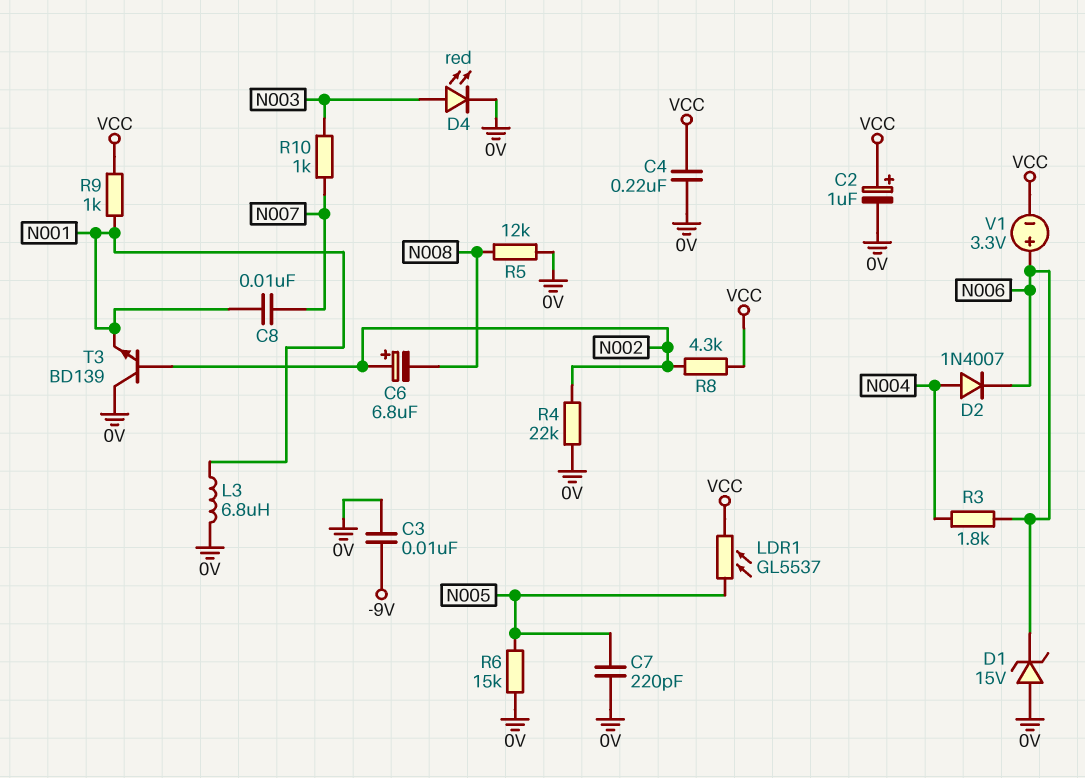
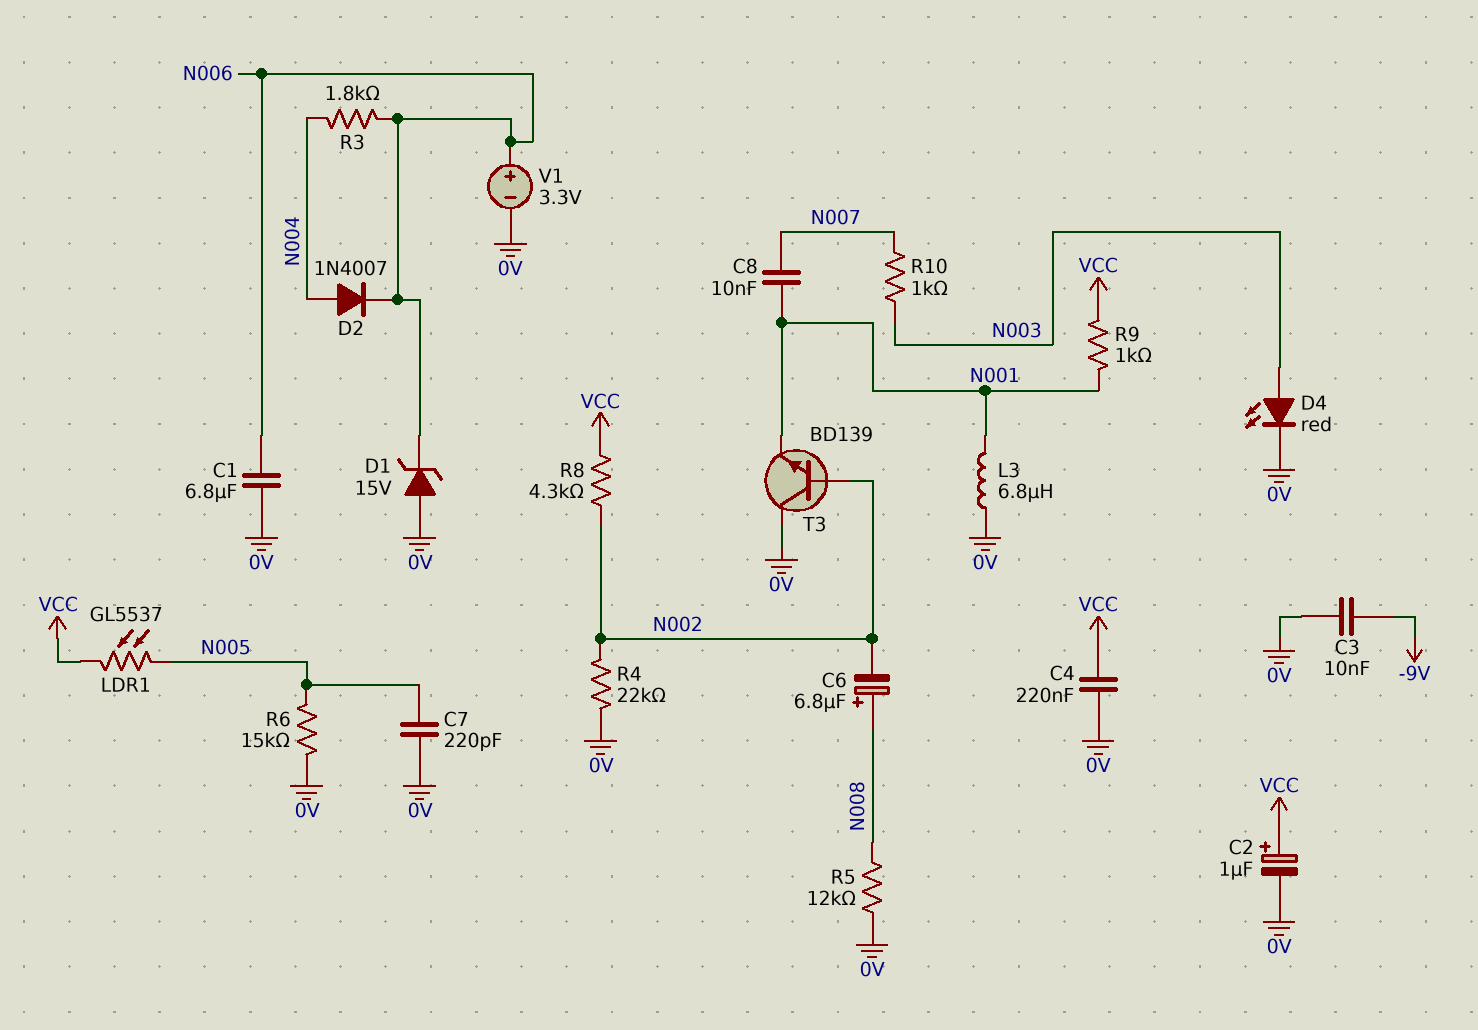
C1: none -> 6.8uF (0V, N006)
C6: 6.8uF (plus N002, minus N008) -> 6.8uF (plus N008, minus N002)
V1: 3.3V (plus N006, minus VCC) -> 3.3V (plus N006, minus 0V)

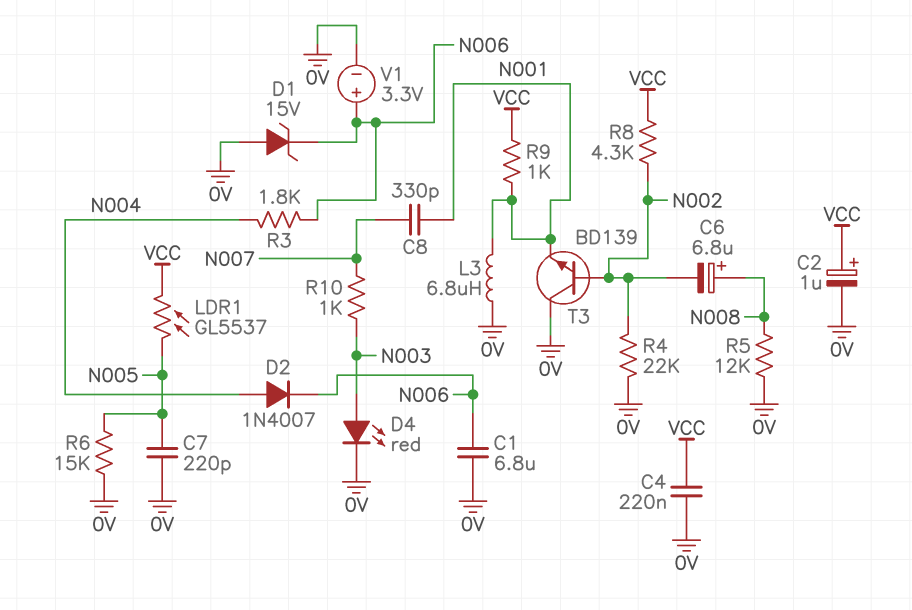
C3: 10nF (-9V, 0V) -> none
C8: 10nF (N001, N007) -> 330pF (N001, N007)

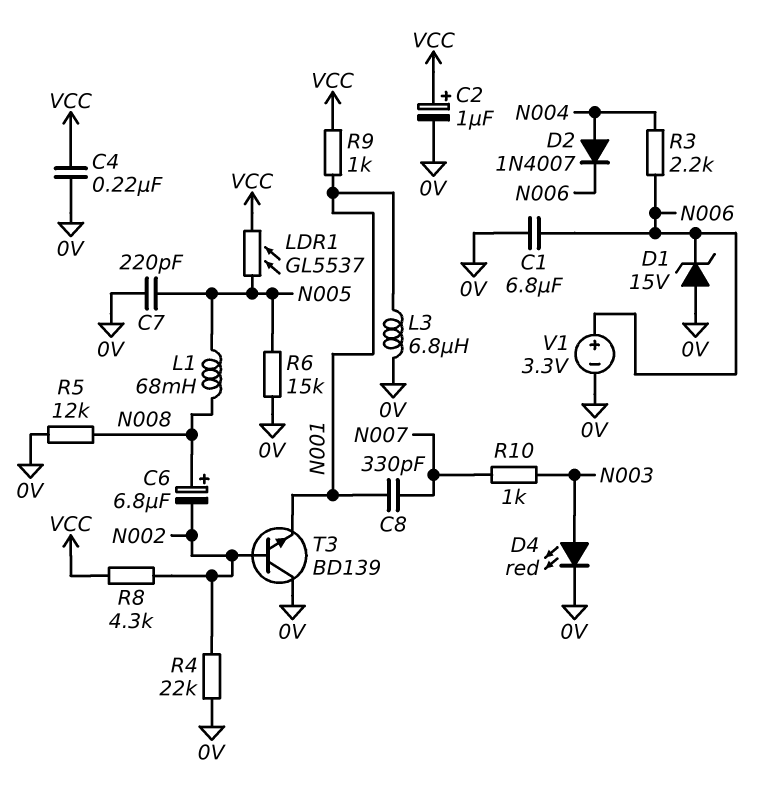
L1: none -> 68mH (N005, N008)
R3: 1.8k (N004, N006) -> 2.2k (N004, N006)

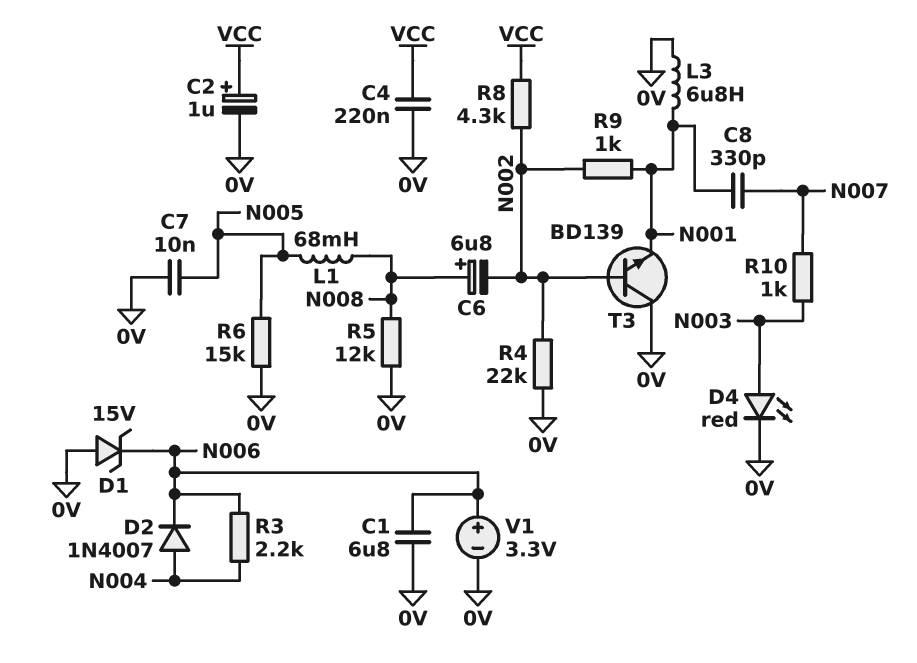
C7: 220pF (0V, N005) -> 10nF (0V, N005)
LDR1: GL5537 (N005, VCC) -> none
R9: 1k (N001, VCC) -> 1k (N001, N002)

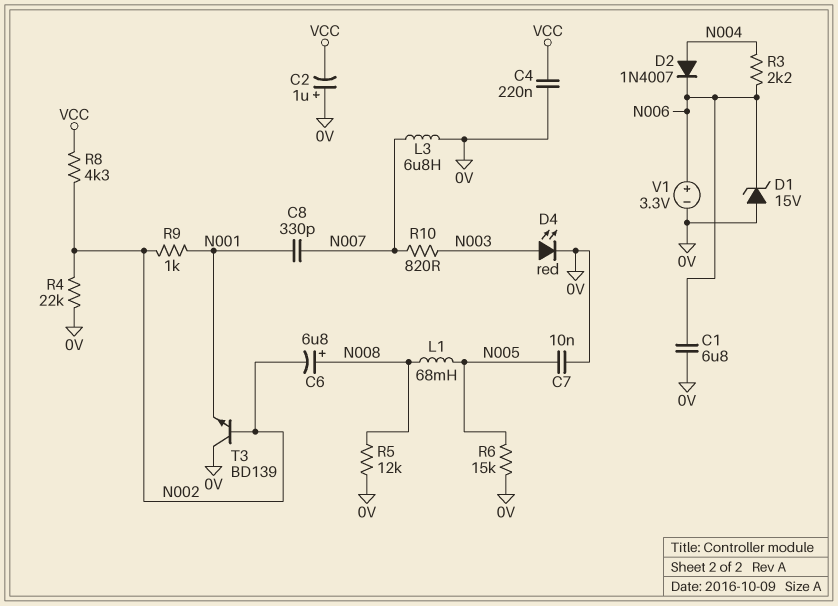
C2: 1uF (plus VCC, minus 0V) -> 1uF (plus 0V, minus VCC)
L3: 6.8uH (0V, N001) -> 6.8uH (0V, N007)
R10: 1k (N003, N007) -> 820 (N003, N007)

